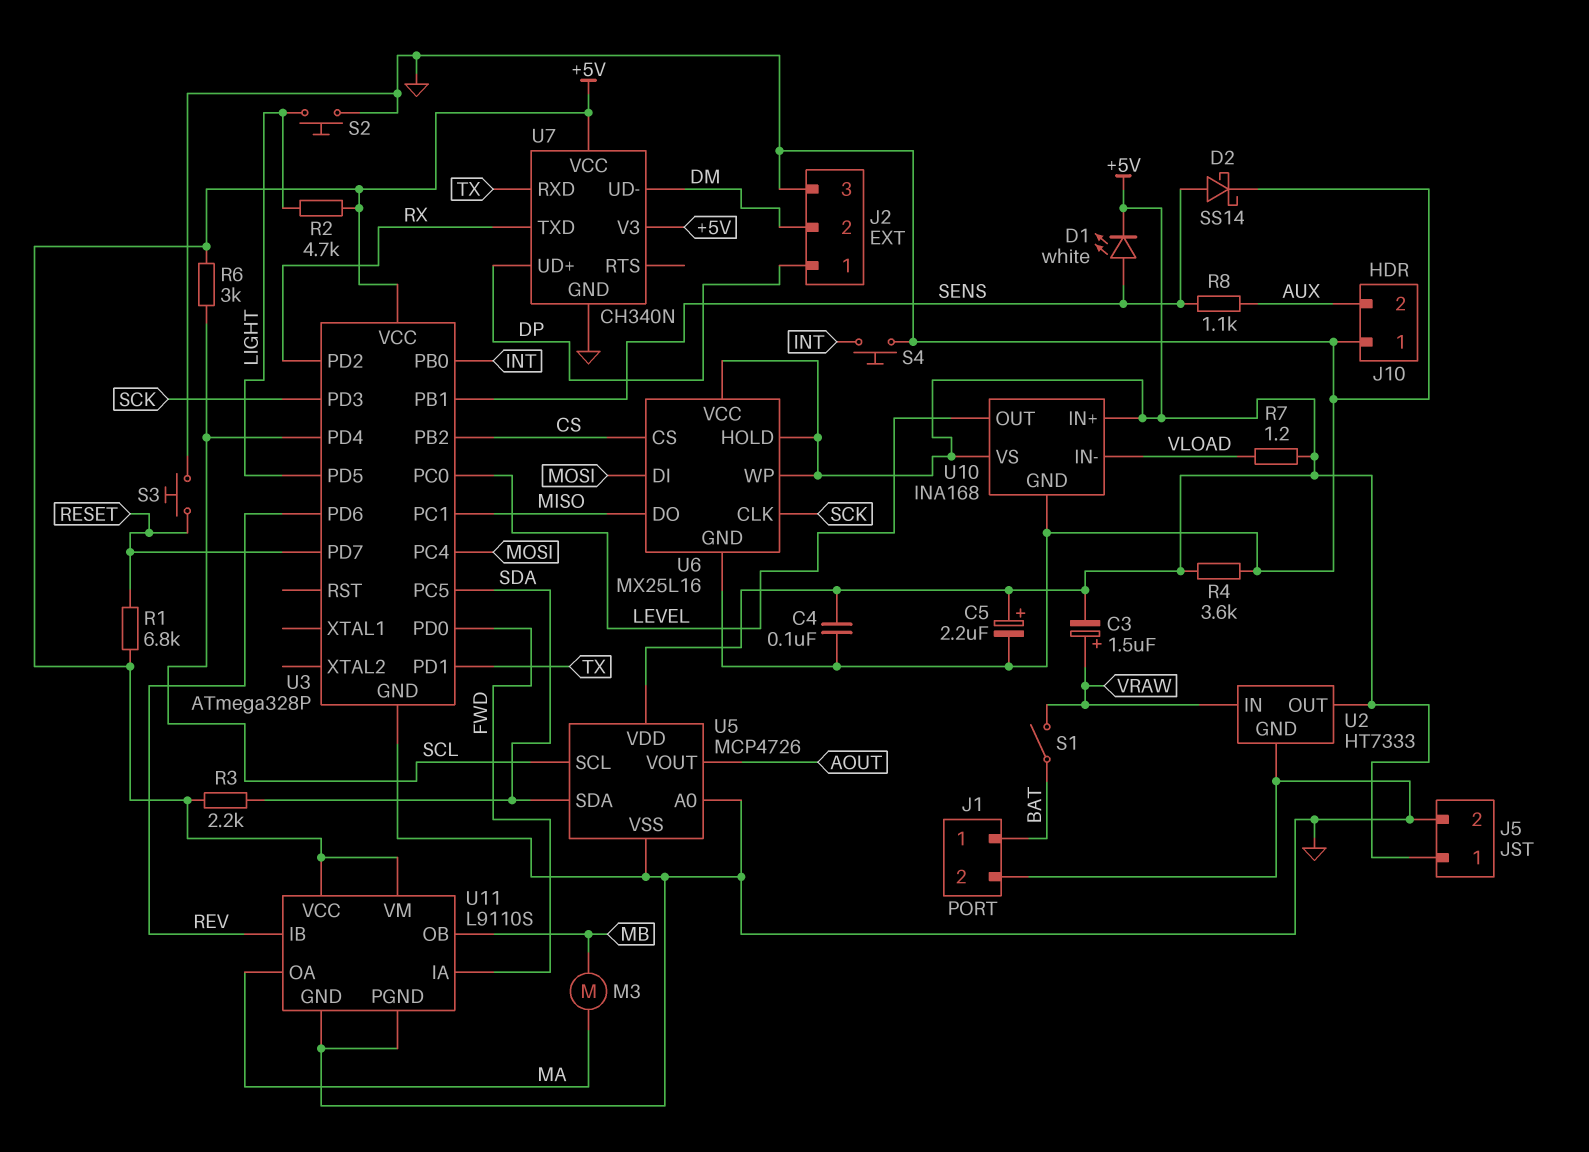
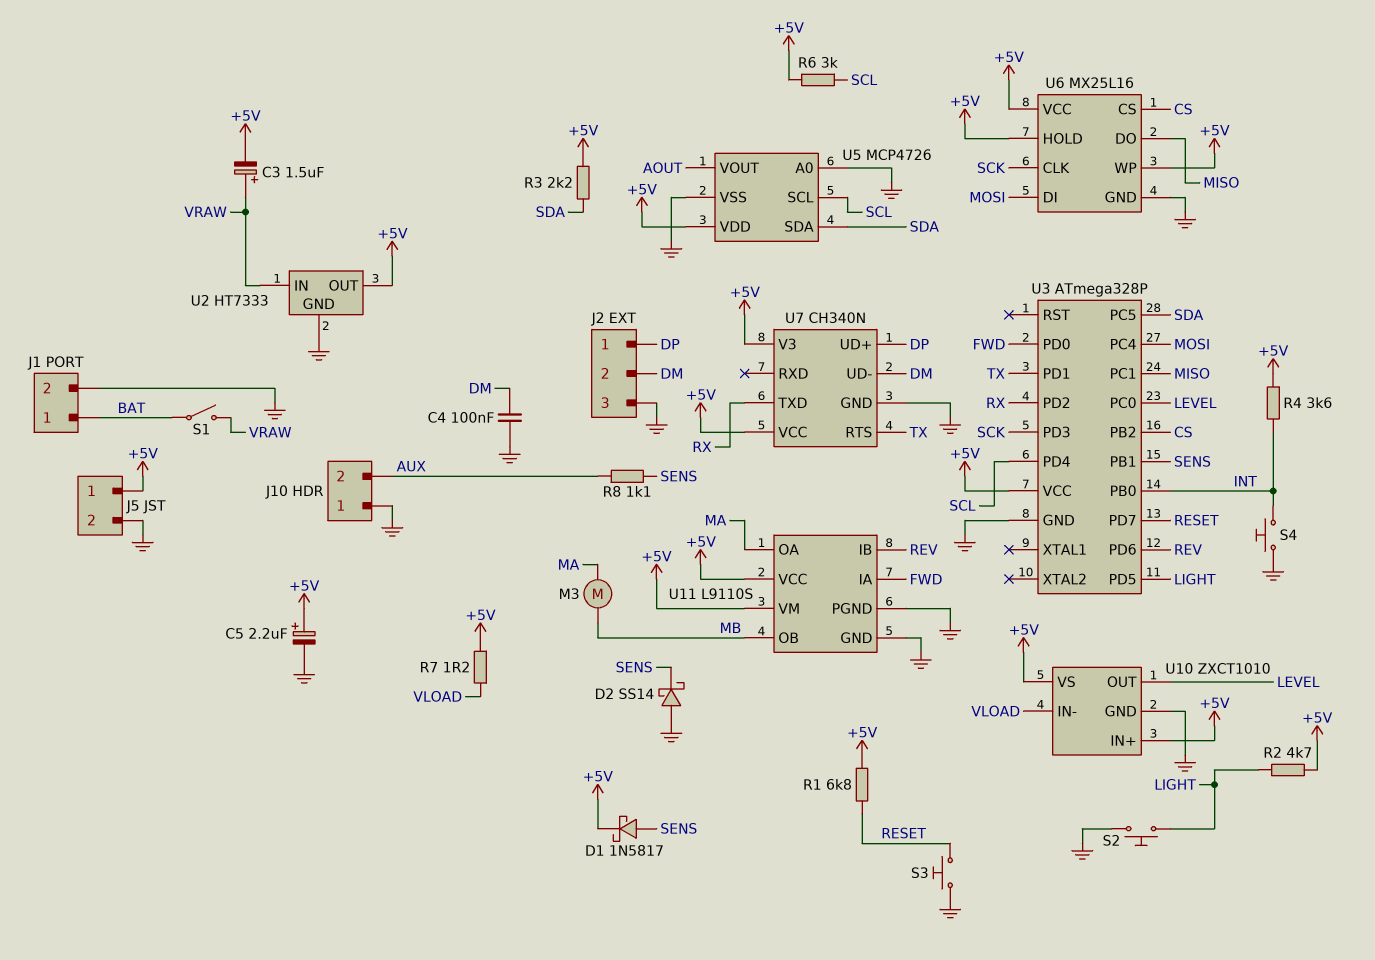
C4: 100nF (+5V, GND) -> 100nF (DM, GND)
D1: LED white (A SENS, K +5V) -> schottky 1N5817 (A SENS, K +5V)
D2: schottky SS14 (A SENS, K GND) -> schottky SS14 (A GND, K SENS)
R4: 3.6k (+5V, GND) -> 3.6k (+5V, INT)
U7 pin RTS: none -> TX
U7 pin RXD: TX -> none
U10: INA168 -> ZXCT1010

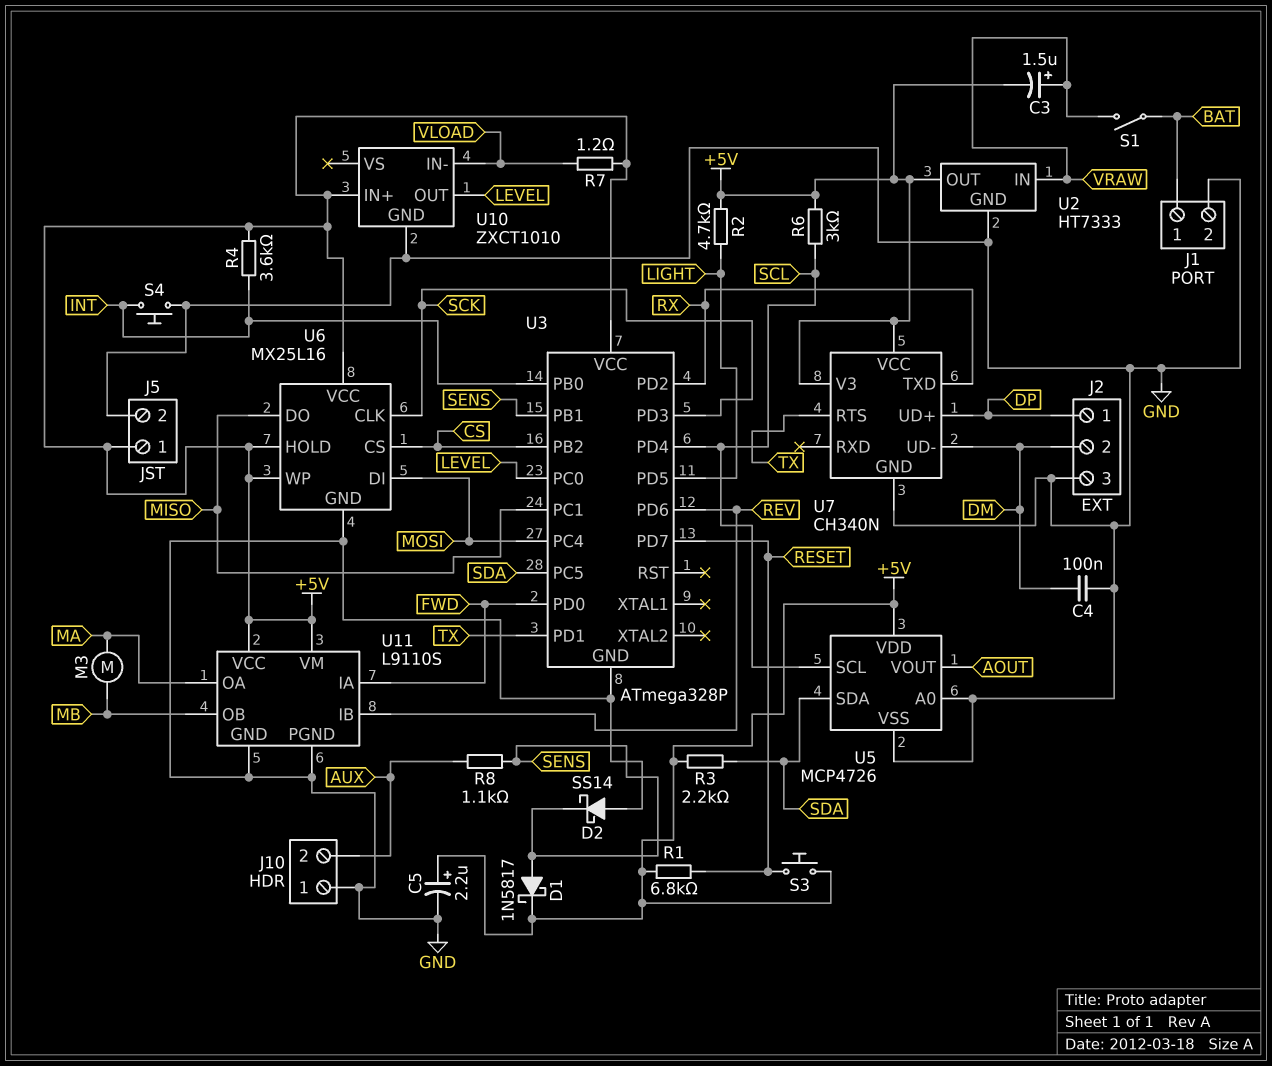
S2: button (GND, LIGHT) -> none
S3: button (GND, RESET) -> button (+5V, RESET)
U10 pin VS: +5V -> none

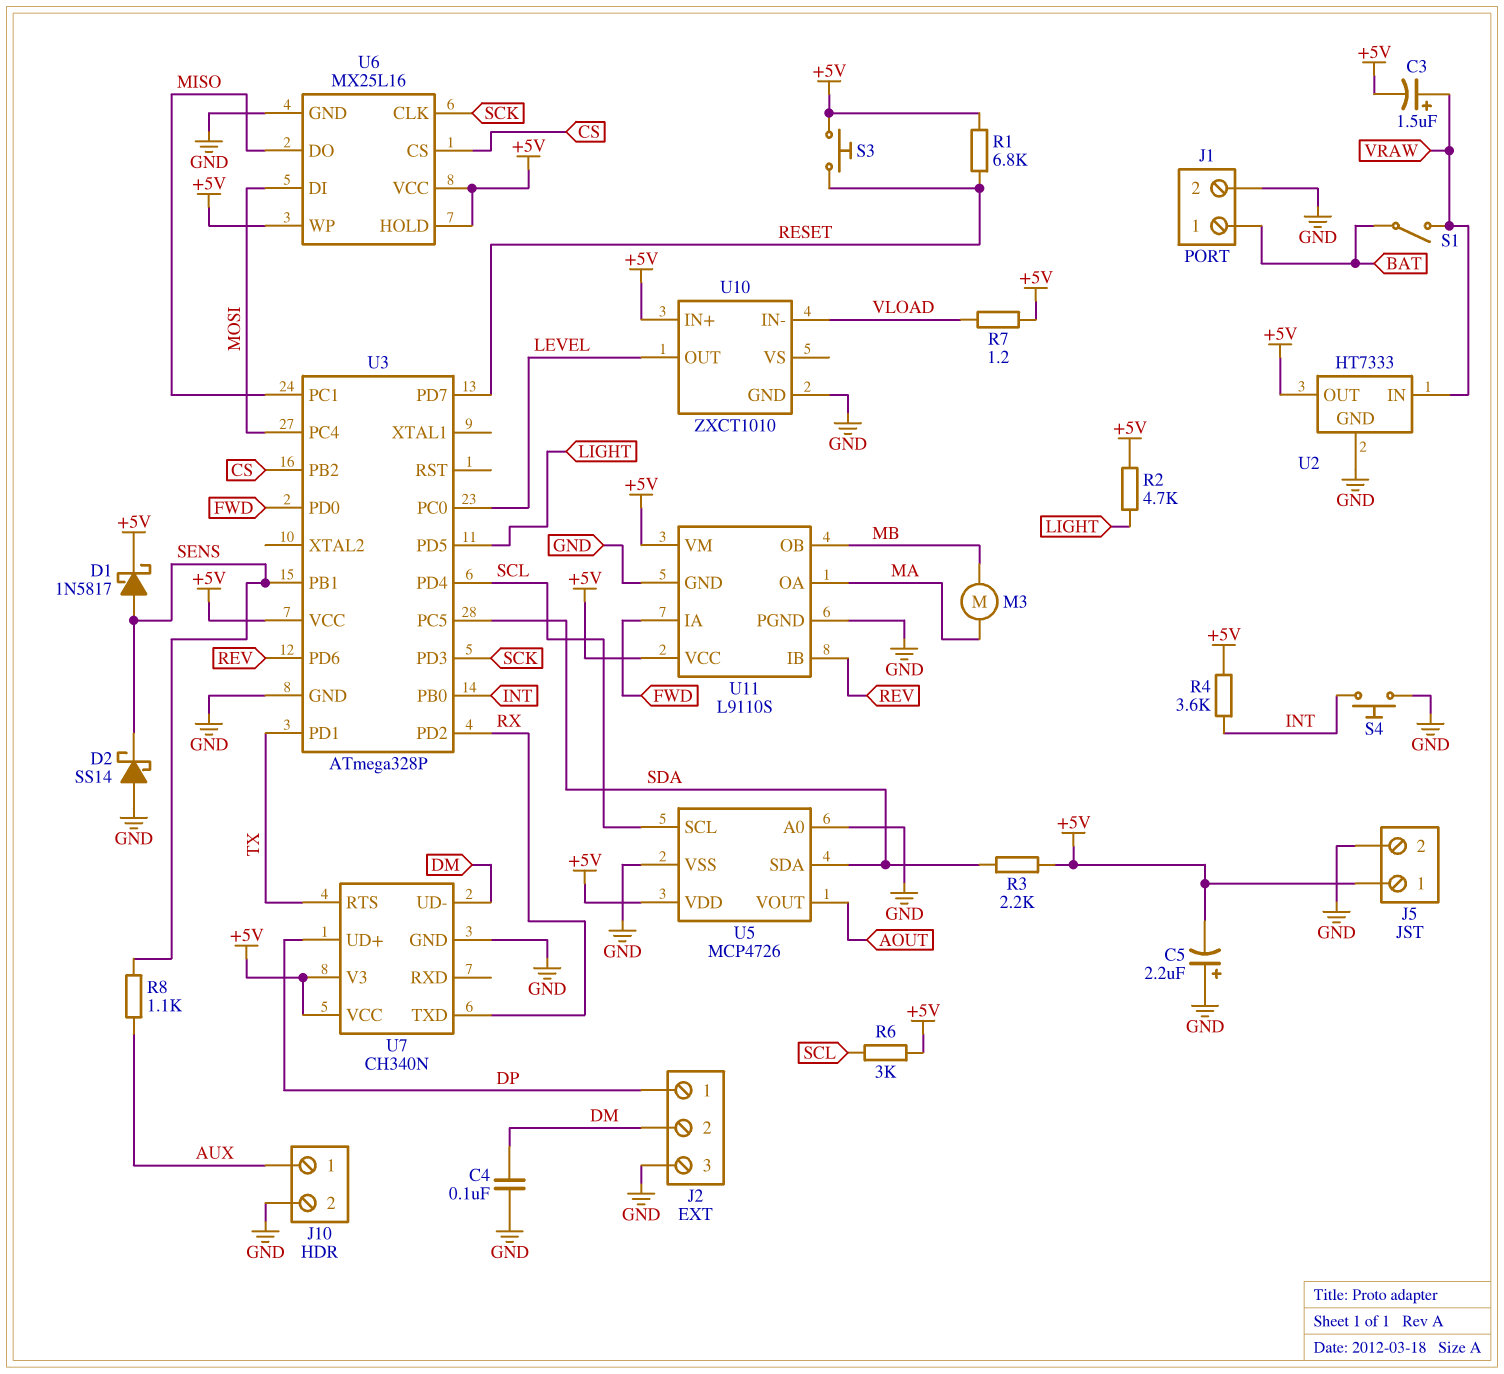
C5: 2.2uF (plus +5V, minus GND) -> 2.2uF (plus GND, minus +5V)
J10 pin 1: GND -> AUX
J10 pin 2: AUX -> GND

